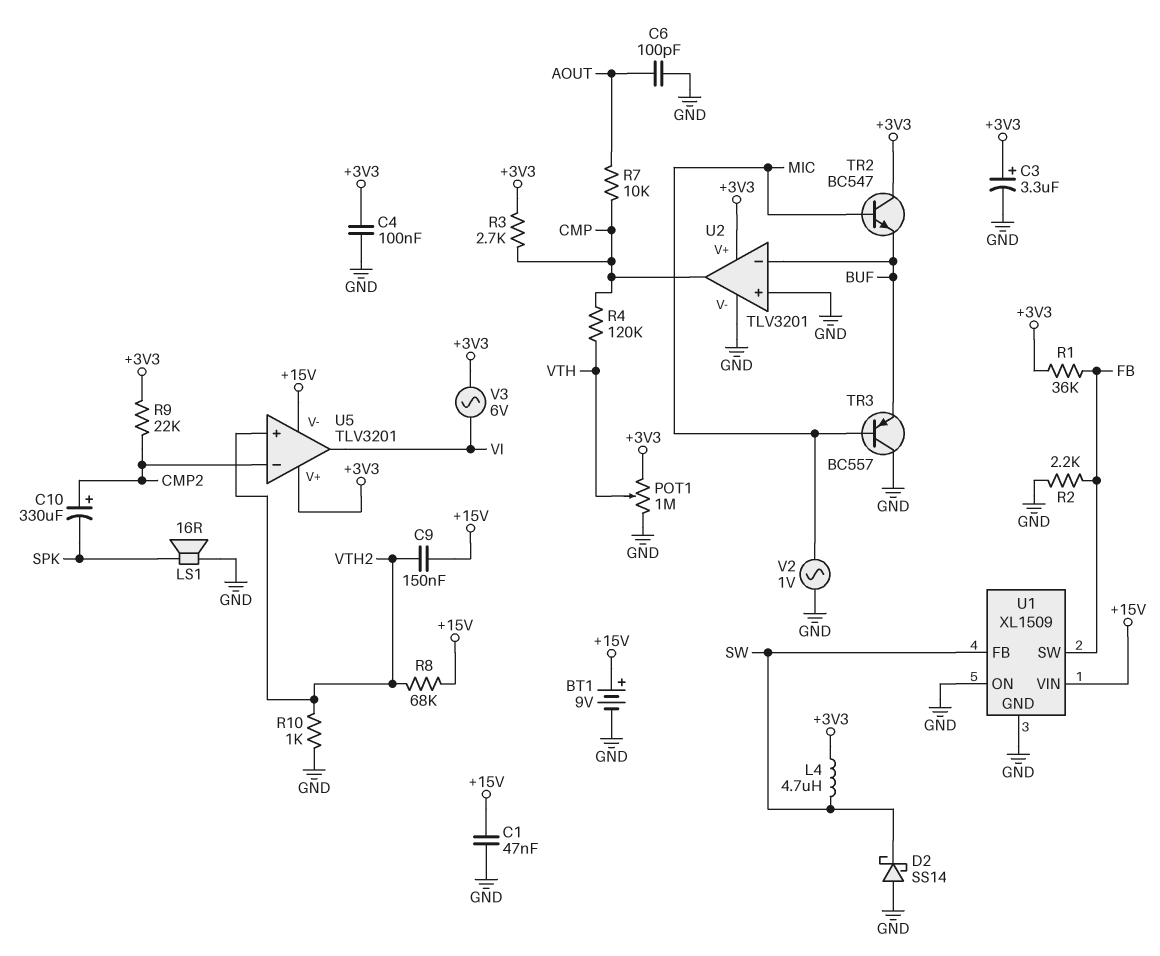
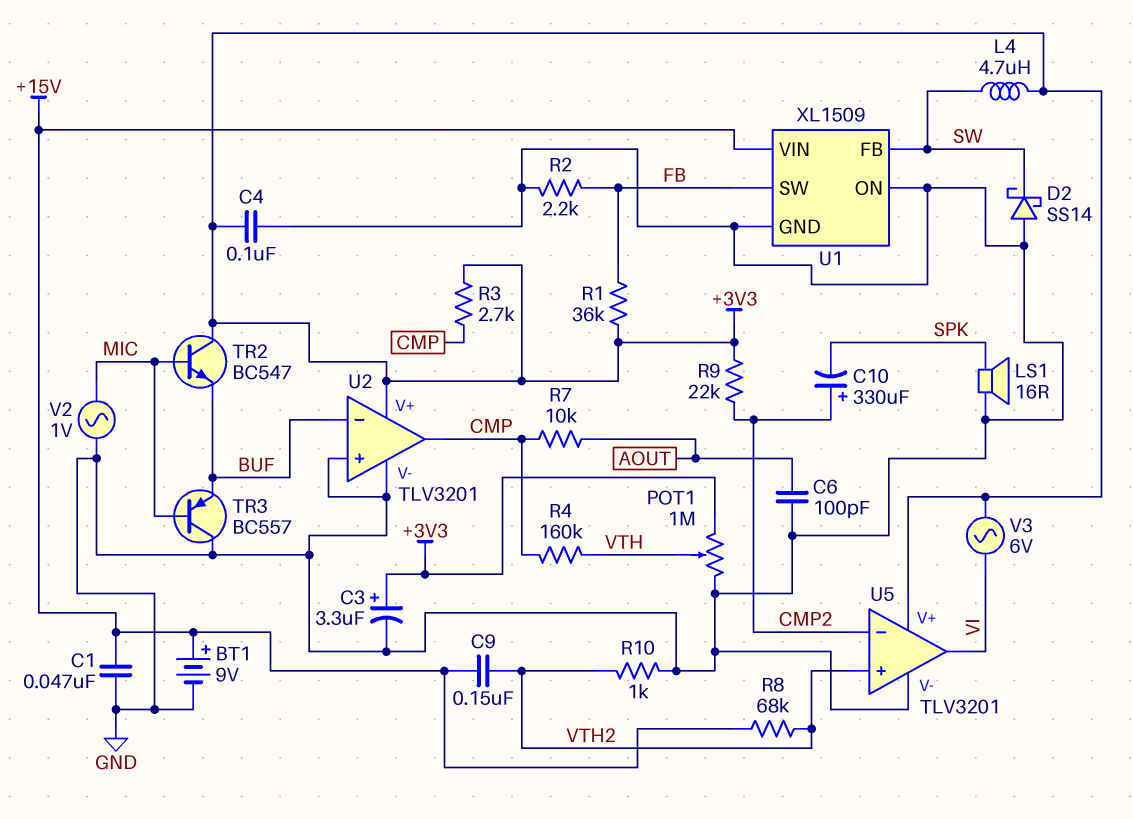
R4: 120k (CMP, VTH) -> 160k (CMP, VTH)
U5 pin V-: +15V -> GND

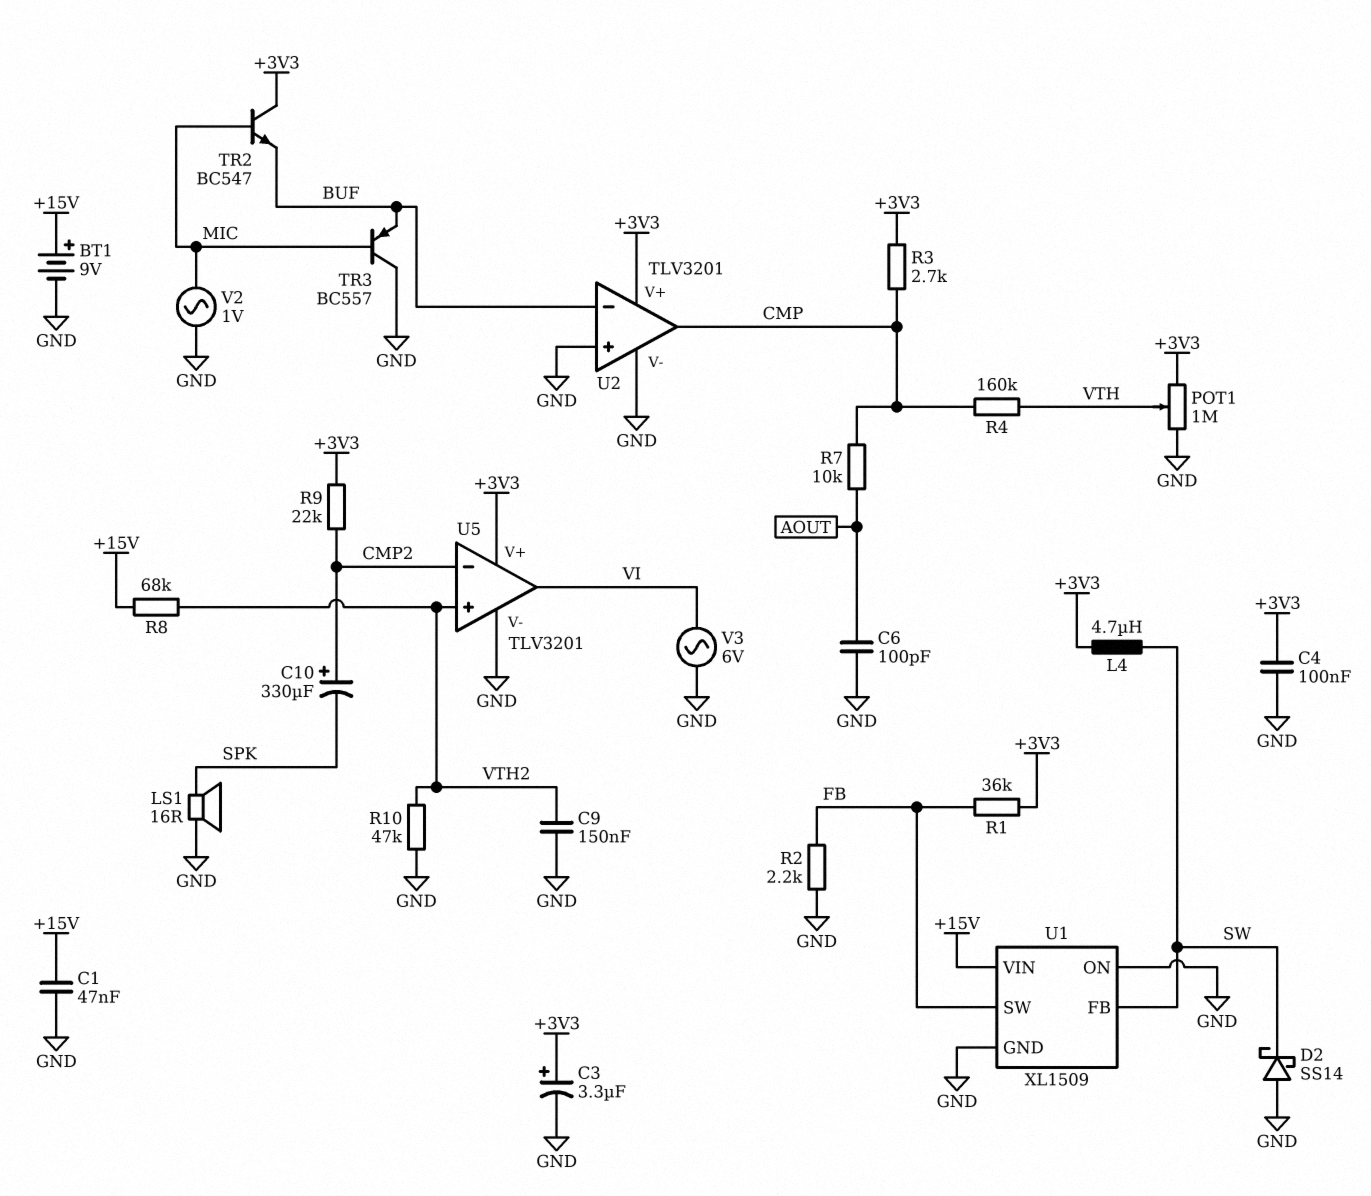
C9: 150nF (+15V, VTH2) -> 150nF (GND, VTH2)
R10: 1k (GND, VTH2) -> 47k (GND, VTH2)
V3: AC 6V (+3V3, VI) -> AC 6V (GND, VI)

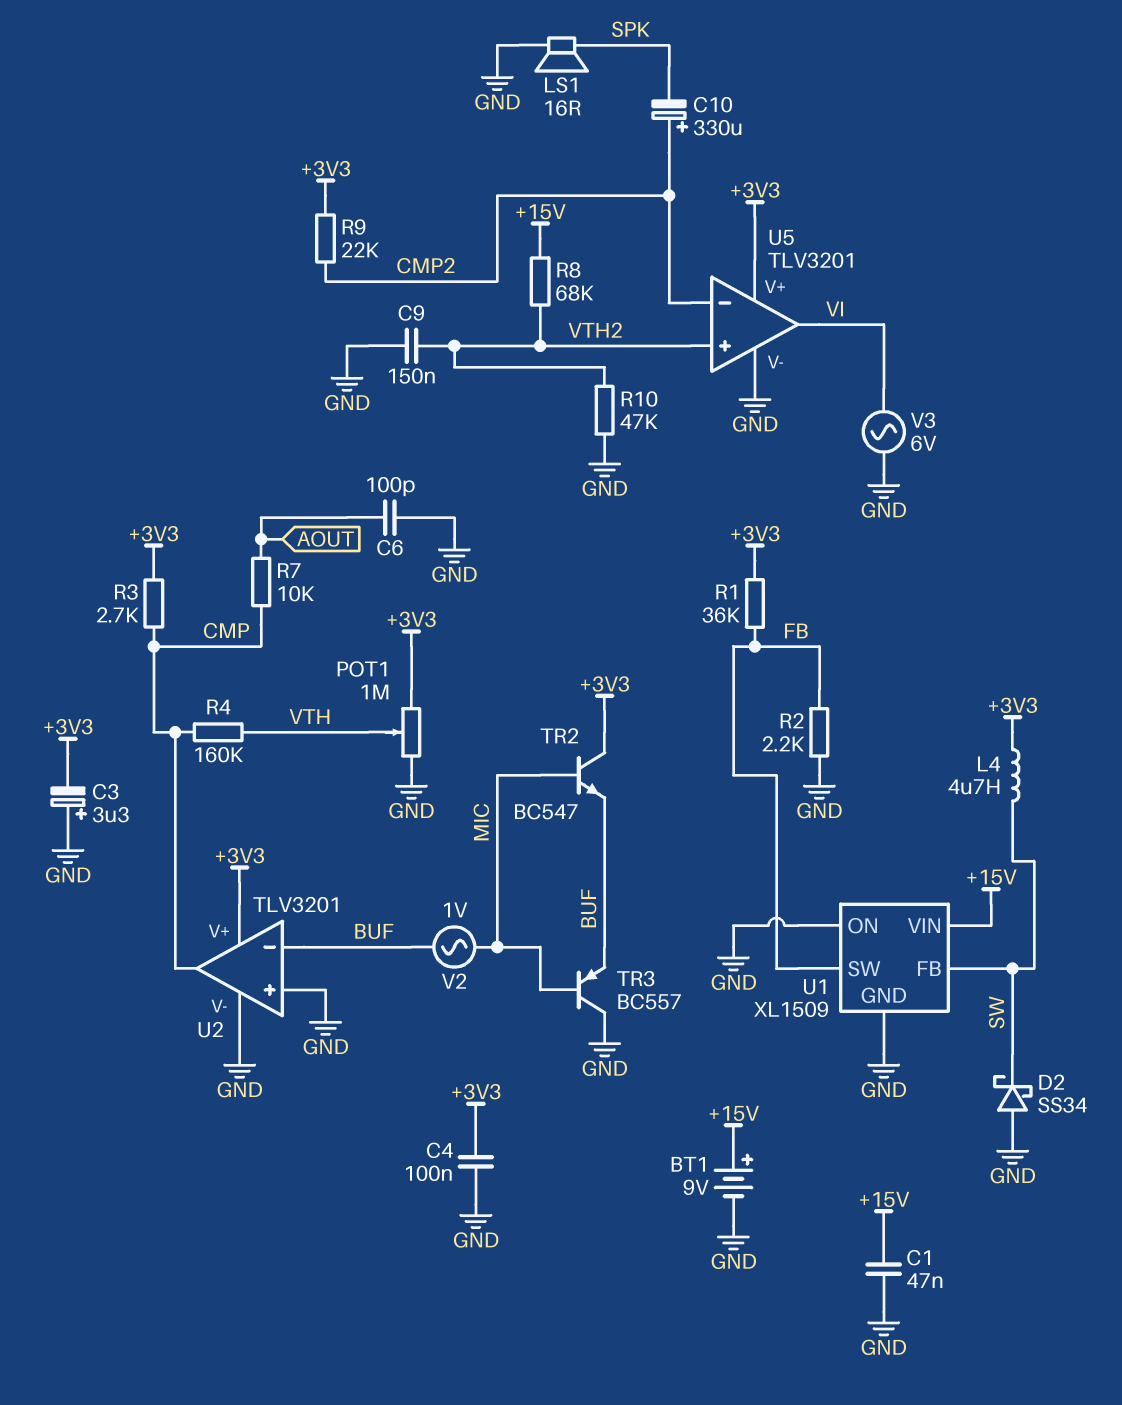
C3: 3.3uF (plus +3V3, minus GND) -> 3.3uF (plus GND, minus +3V3)
D2: schottky SS14 (A GND, K SW) -> schottky SS34 (A GND, K SW)
V2: AC 1V (GND, MIC) -> AC 1V (BUF, MIC)

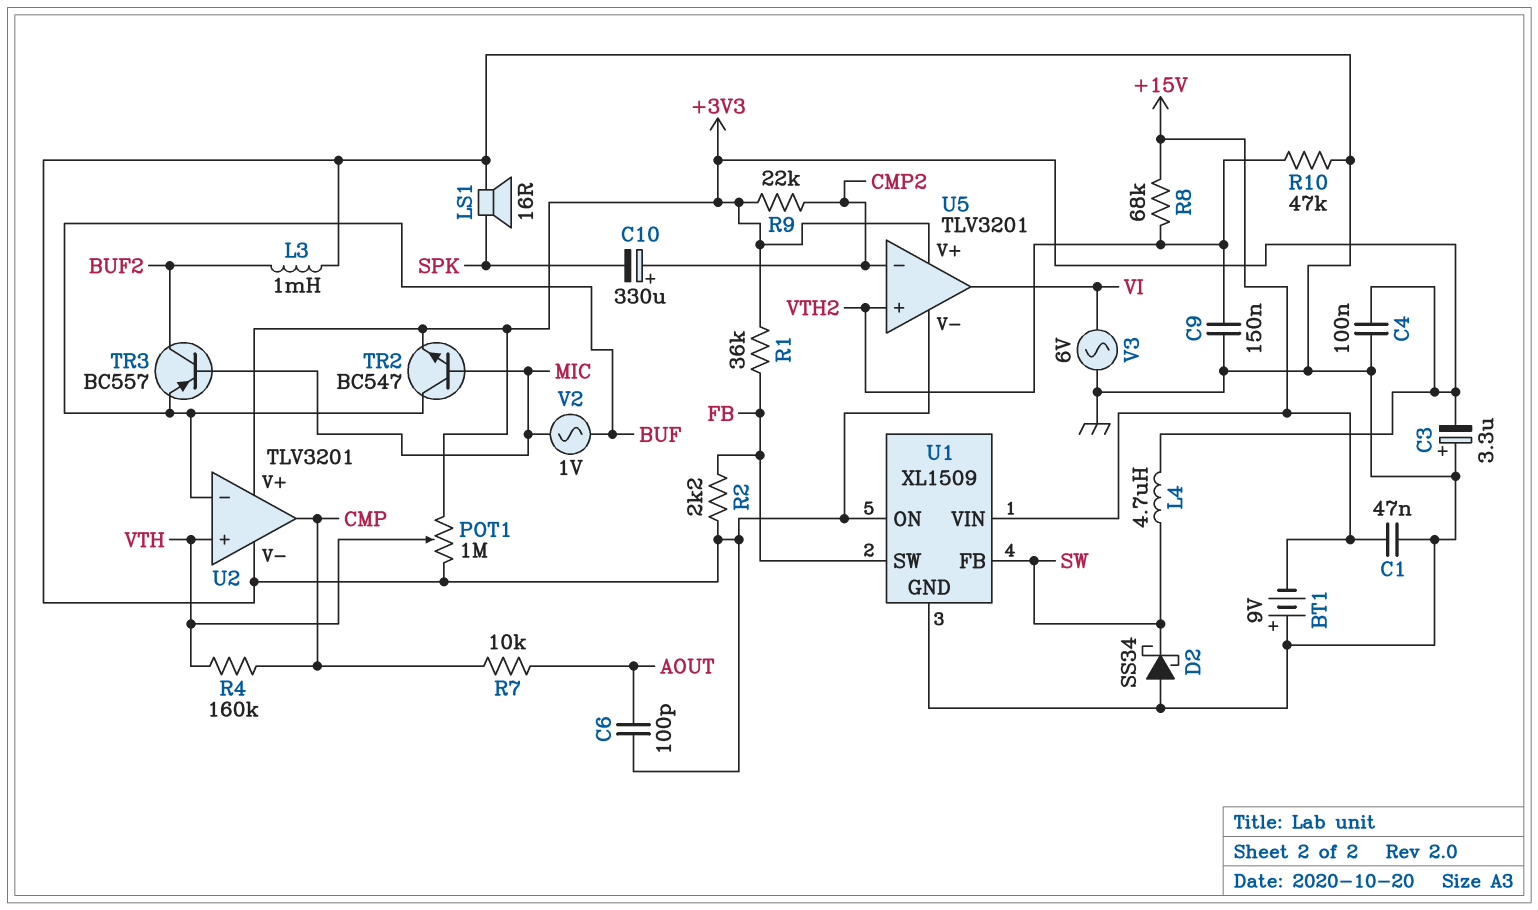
BT1: 9V (plus +15V, minus GND) -> 9V (plus GND, minus +15V)
L3: none -> 1mH (BUF2, GND)
R3: 2.7k (+3V3, CMP) -> none
TR2: NPN BC547 (B MIC, C +3V3, E BUF) -> NPN BC547 (B MIC, C BUF, E +3V3)
TR3: PNP BC557 (B MIC, C GND, E BUF) -> PNP BC557 (B MIC, C BUF2, E BUF)
U2 pin in+: GND -> VTH

